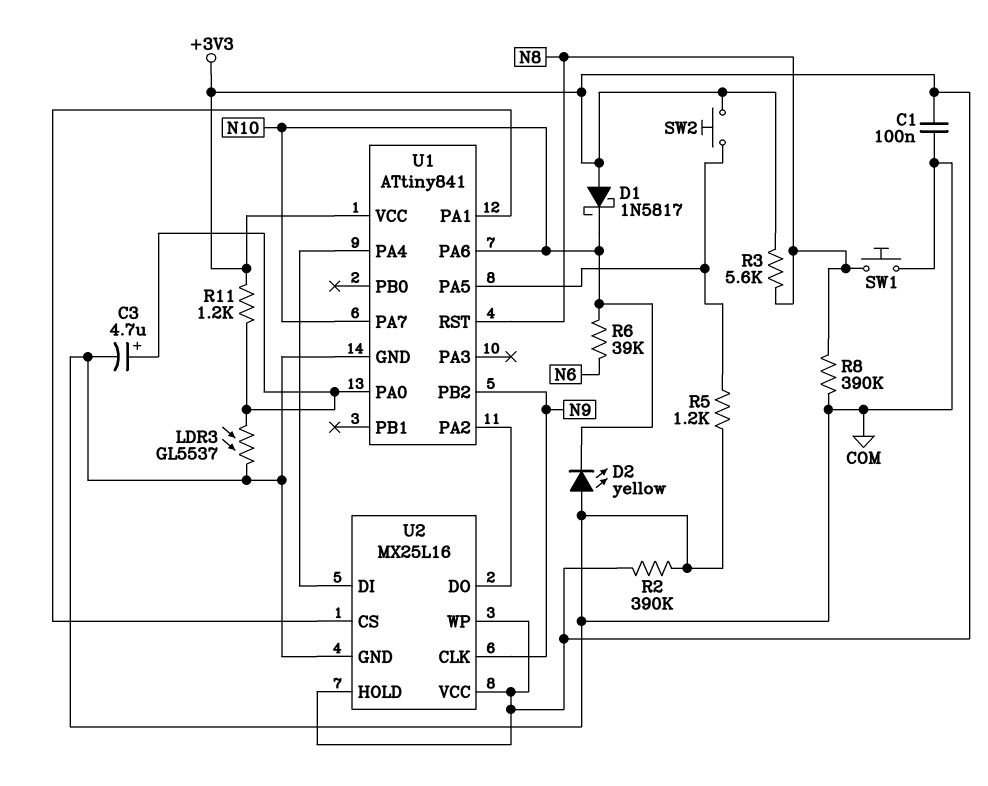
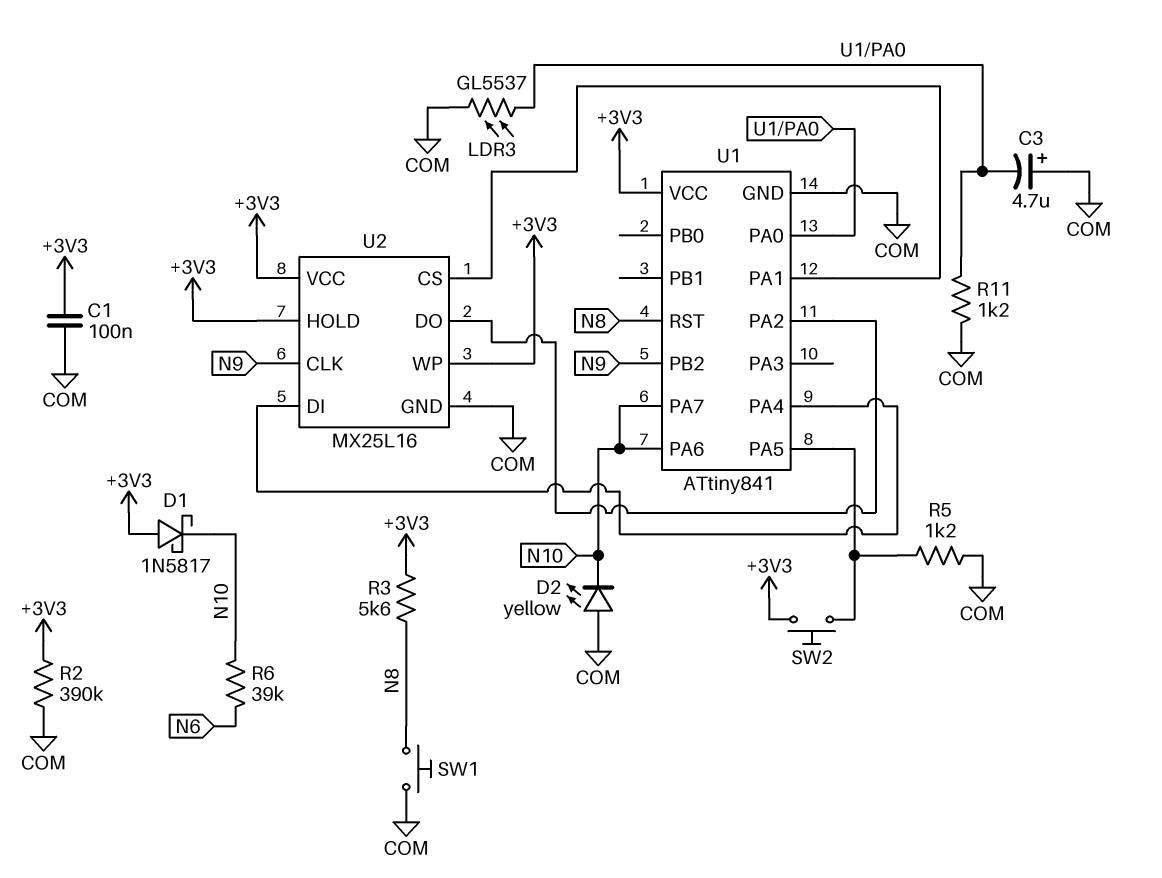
C3: 4.7uF (plus U1/PA0, minus COM) -> 4.7uF (plus COM, minus U1/PA0)
R8: 390k (COM, N8) -> none
R11: 1.2k (+3V3, U1/PA0) -> 1.2k (COM, U1/PA0)

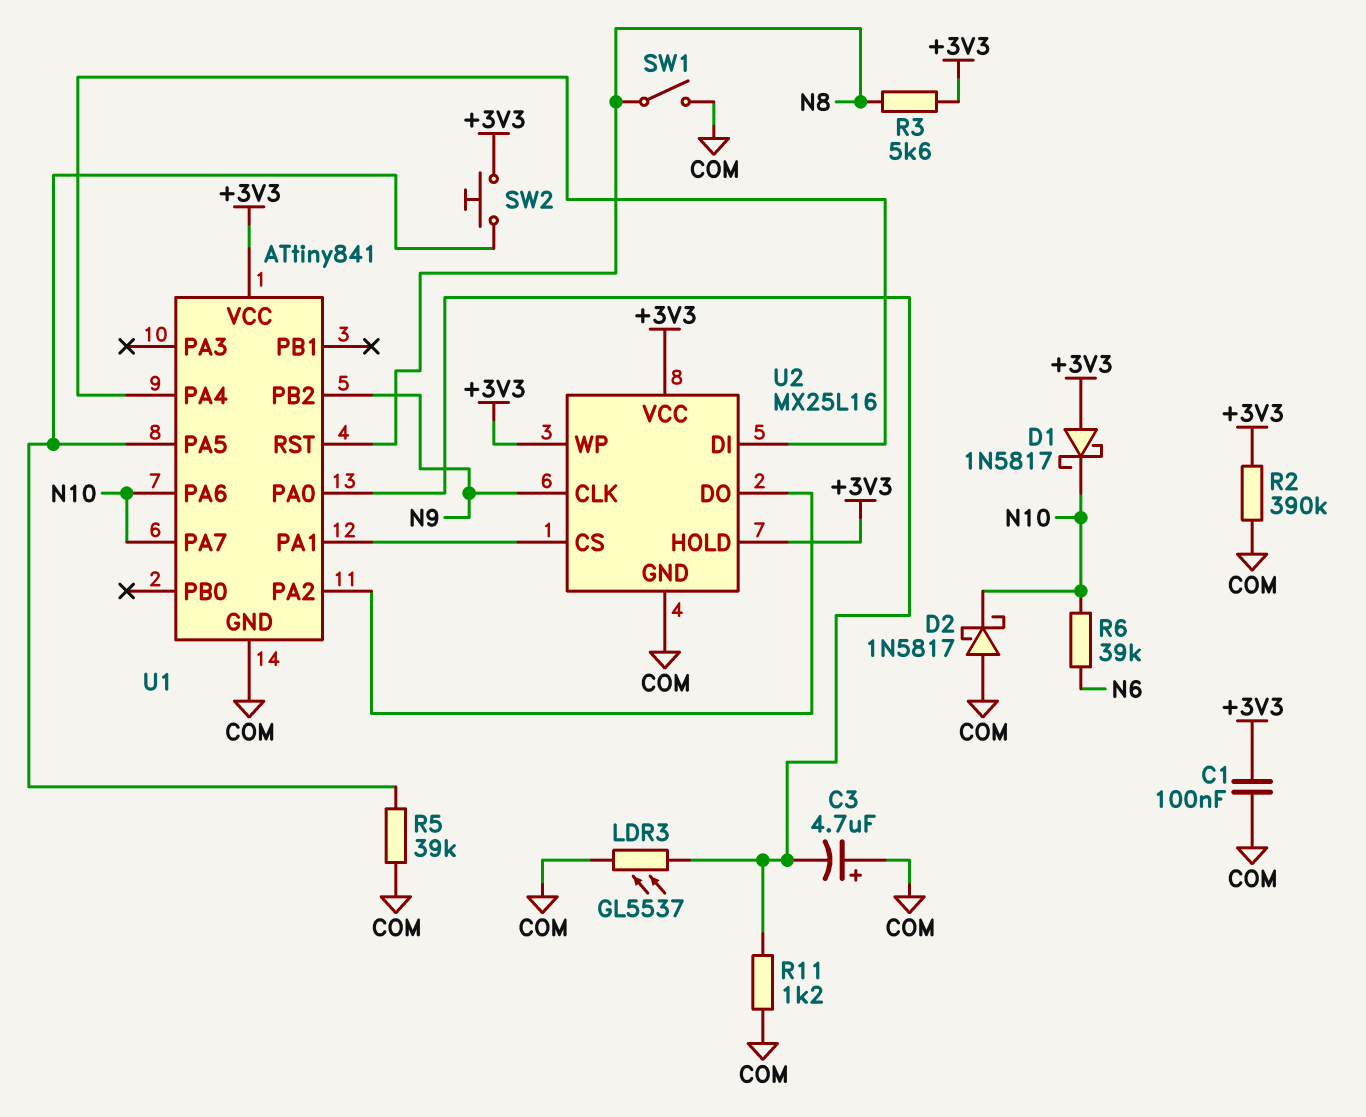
D2: LED yellow (A COM, K N10) -> schottky 1N5817 (A COM, K N10)
R5: 1.2k (COM, U1/PA5) -> 39k (COM, U1/PA5)
SW1: button (COM, N8) -> switch (COM, N8)

